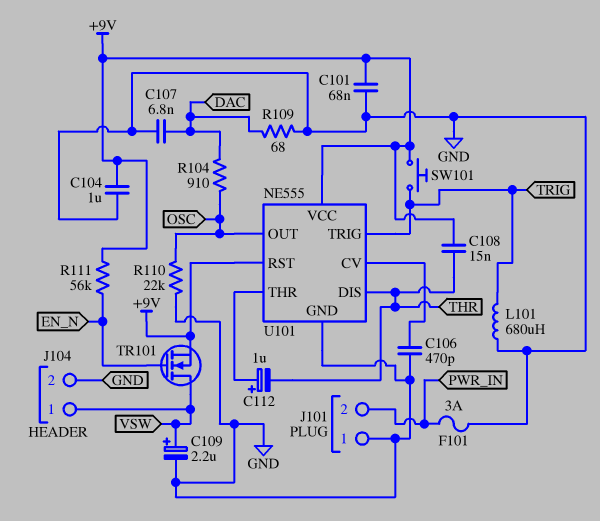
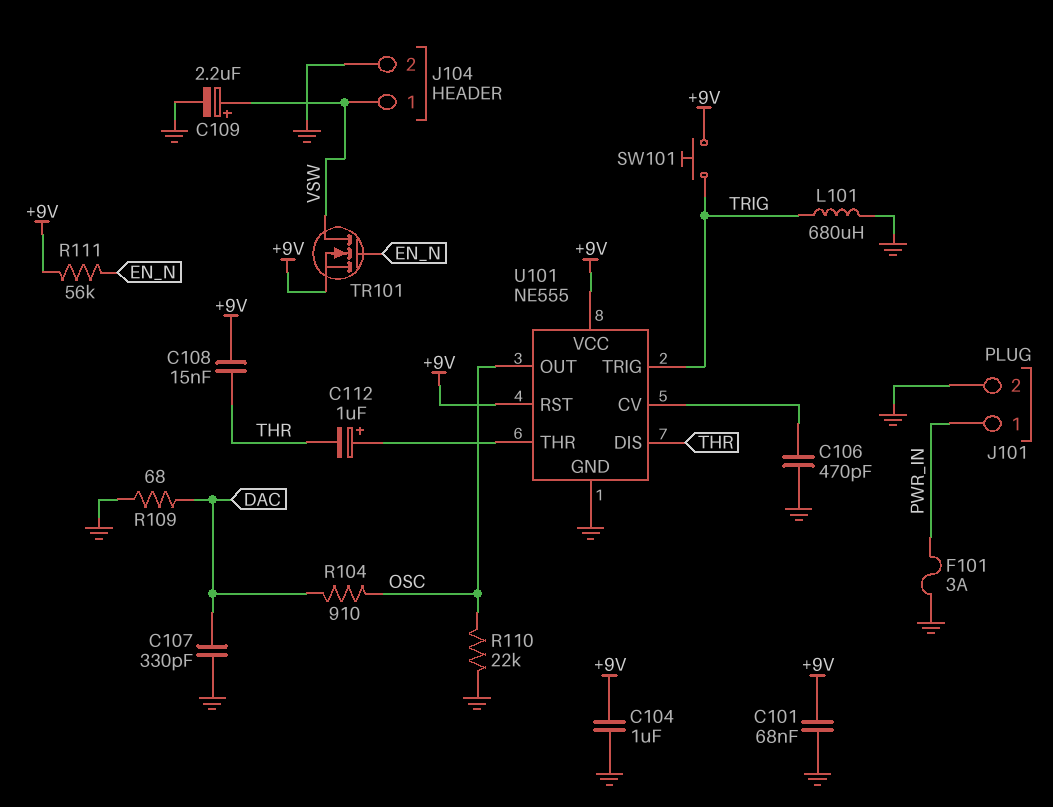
C107: 6.8nF (DAC, GND) -> 330pF (DAC, GND)
J101 pin 1: GND -> PWR_IN
J101 pin 2: PWR_IN -> GND

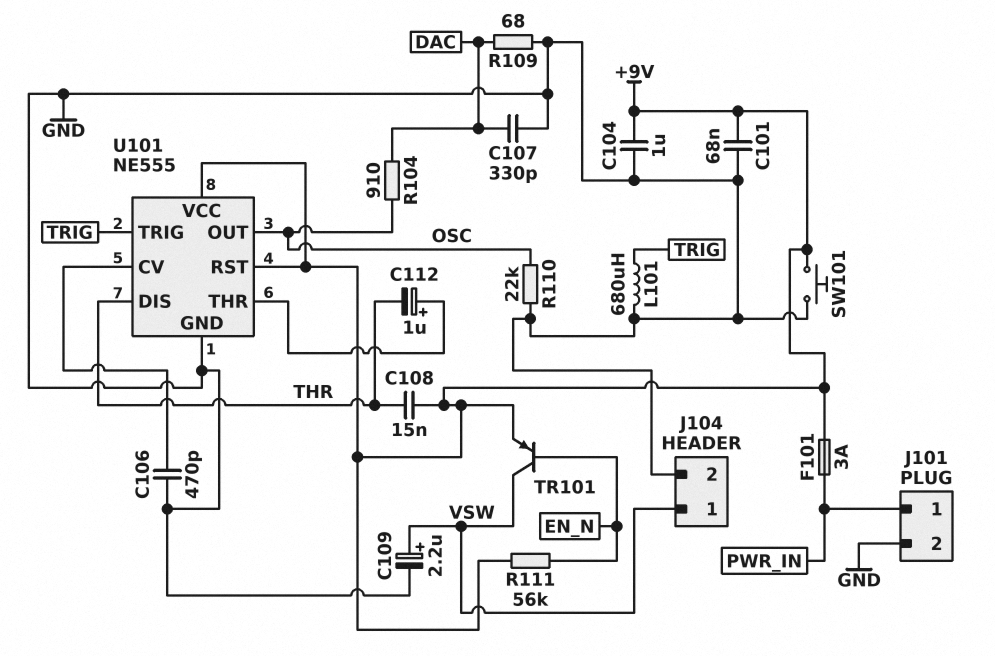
F101: 3A (GND, PWR_IN) -> 3A (+9V, PWR_IN)
SW101: button (+9V, TRIG) -> button (+9V, GND)
TR101: NMOS (G EN_N, D VSW, S +9V) -> PNP (B EN_N, C VSW, E +9V)

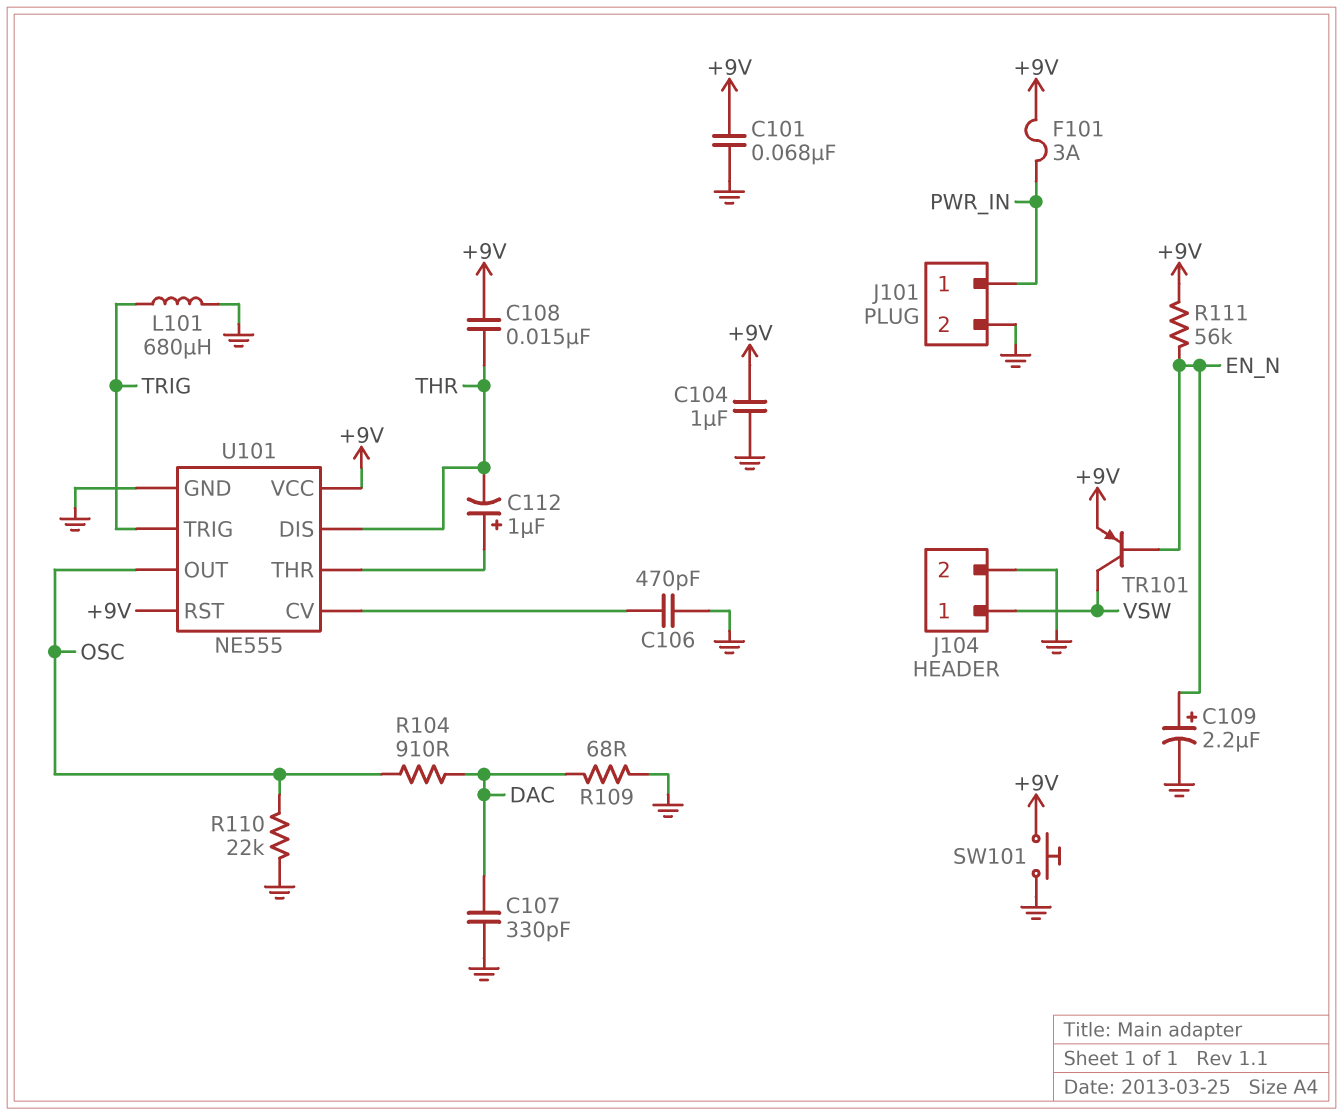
C109: 2.2uF (plus VSW, minus GND) -> 2.2uF (plus EN_N, minus GND)

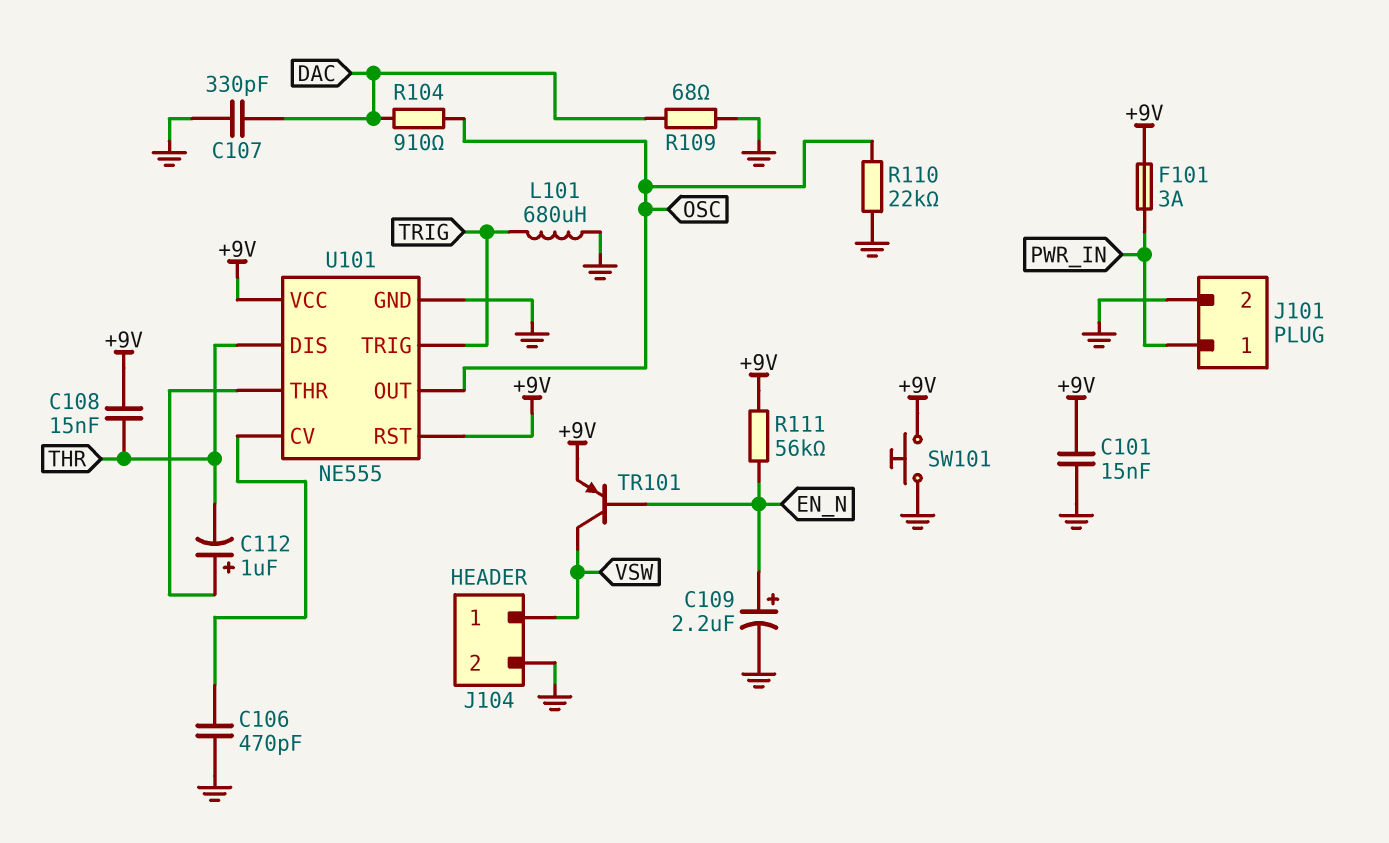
C101: 68nF (+9V, GND) -> 15nF (+9V, GND)
C104: 1uF (+9V, GND) -> none

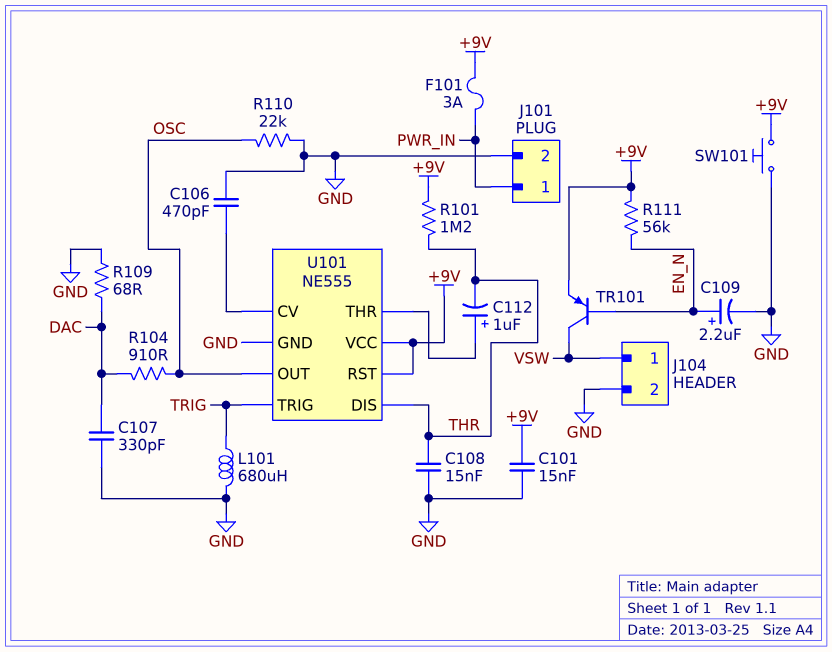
C108: 15nF (+9V, THR) -> 15nF (GND, THR)
R101: none -> 1.2M (+9V, THR)

